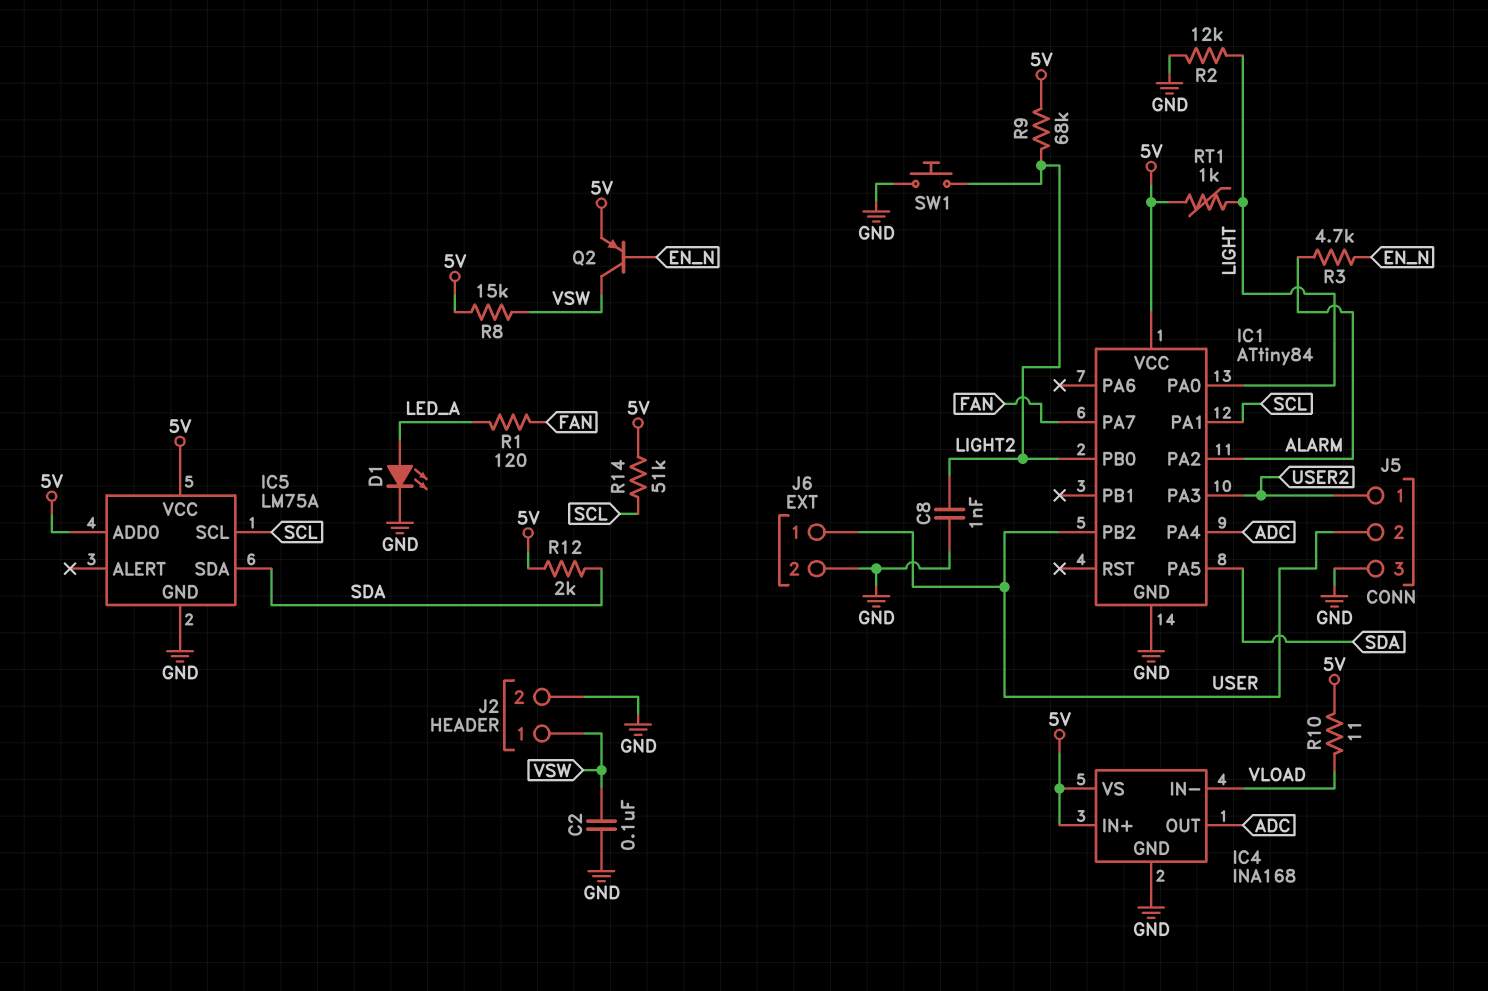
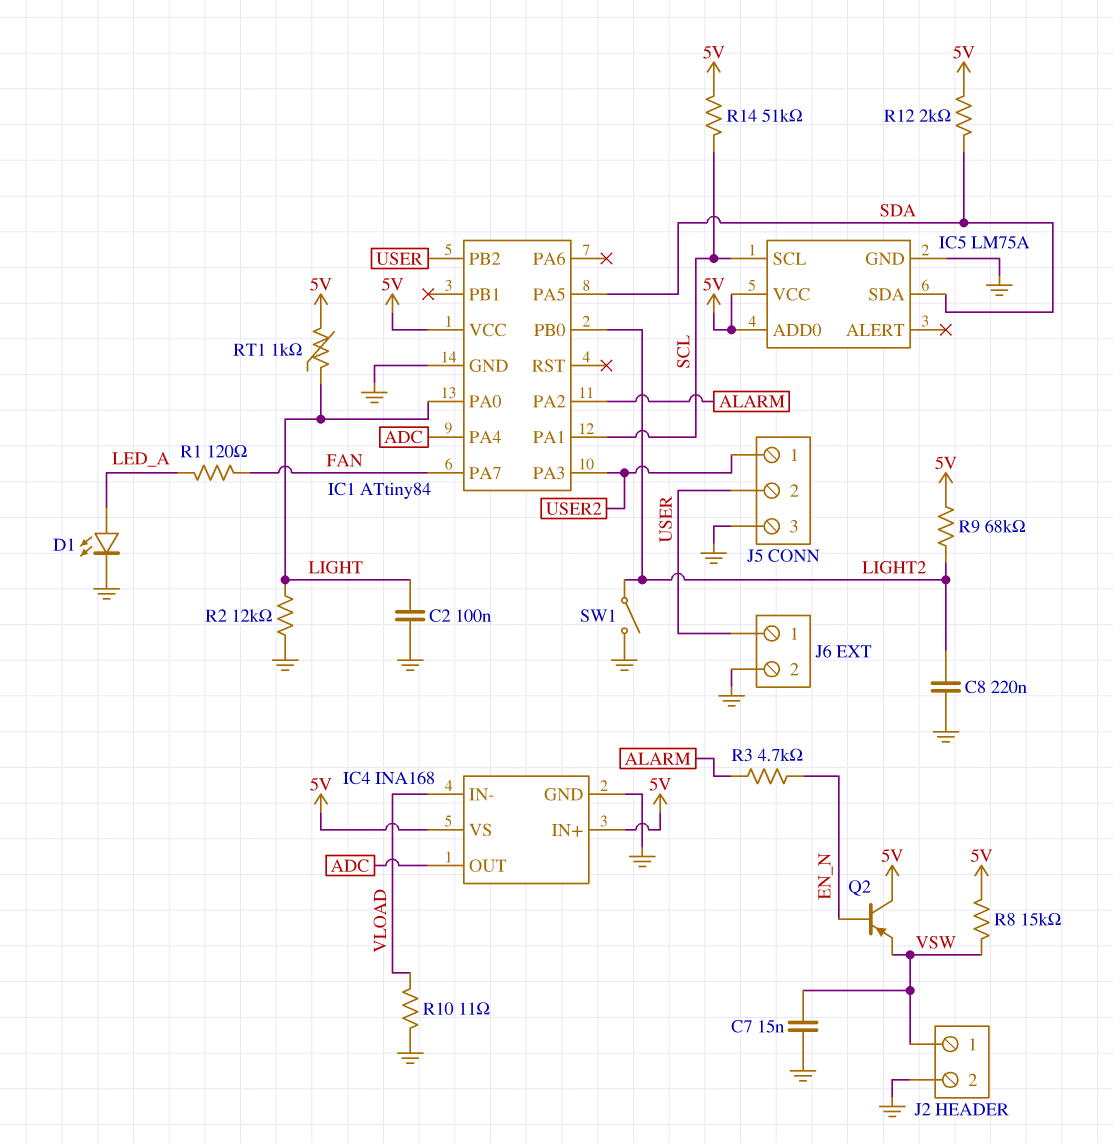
C2: 100nF (GND, VSW) -> 100nF (GND, LIGHT)
C7: none -> 15nF (GND, VSW)
C8: 1nF (GND, LIGHT2) -> 220nF (GND, LIGHT2)
Q2: PNP (B EN_N, C VSW, E 5V) -> PNP (B EN_N, C 5V, E VSW)
R10: 11 (5V, VLOAD) -> 11 (GND, VLOAD)
SW1: button (GND, LIGHT2) -> switch (GND, LIGHT2)

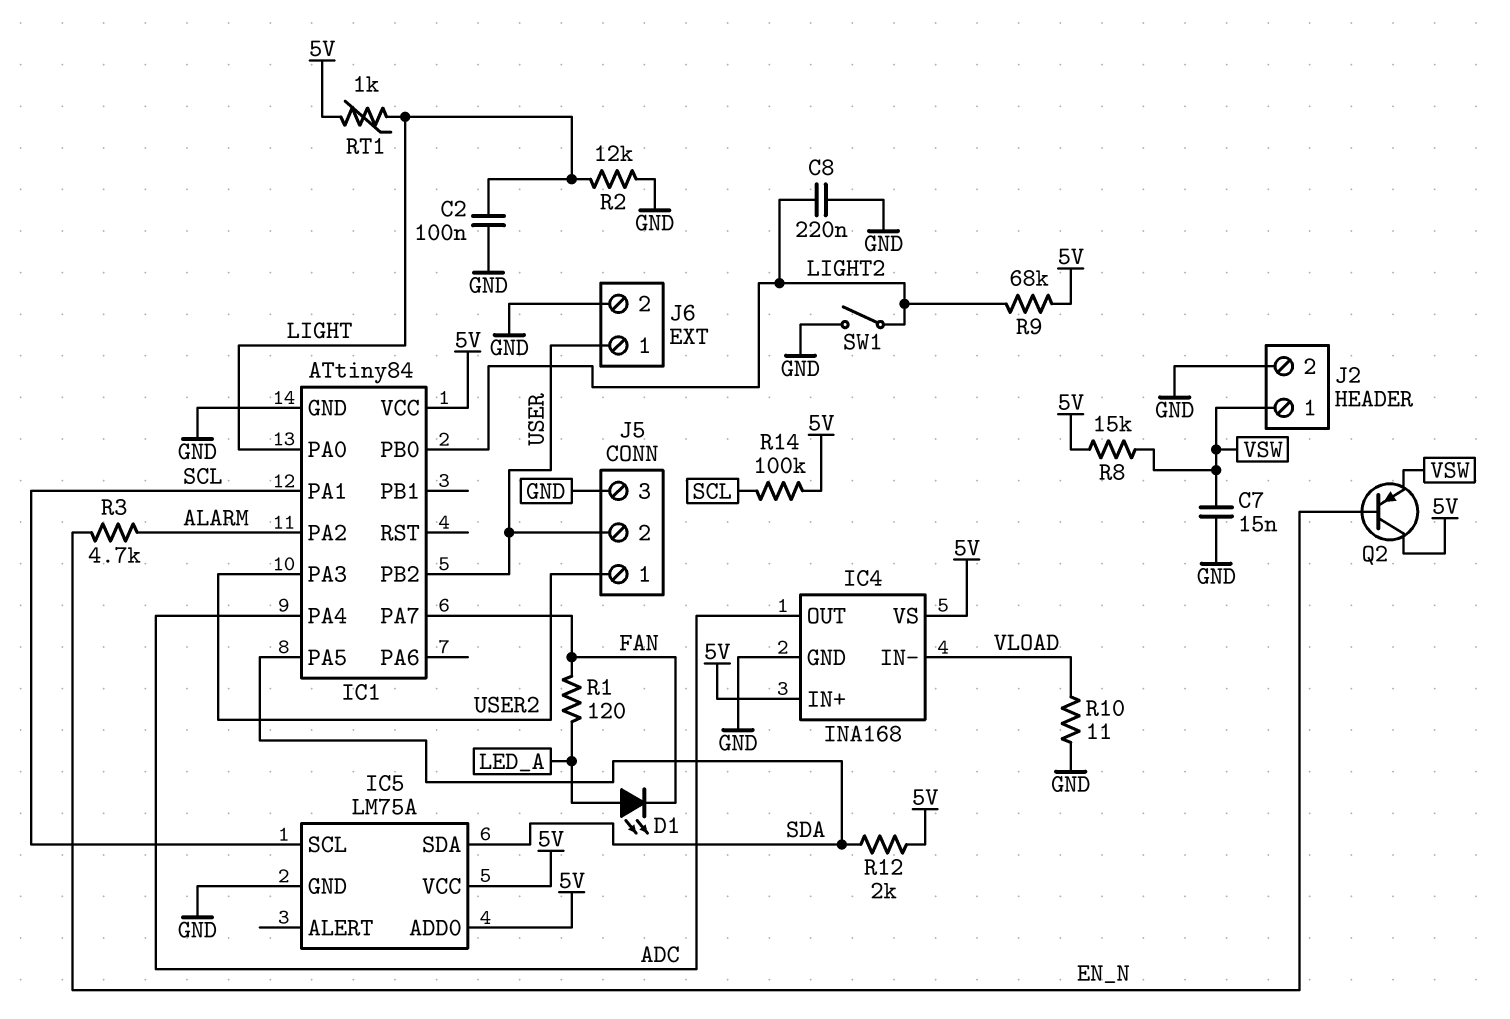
D1: LED (A LED_A, K GND) -> LED (A LED_A, K FAN)
R14: 51k (5V, SCL) -> 100k (5V, SCL)

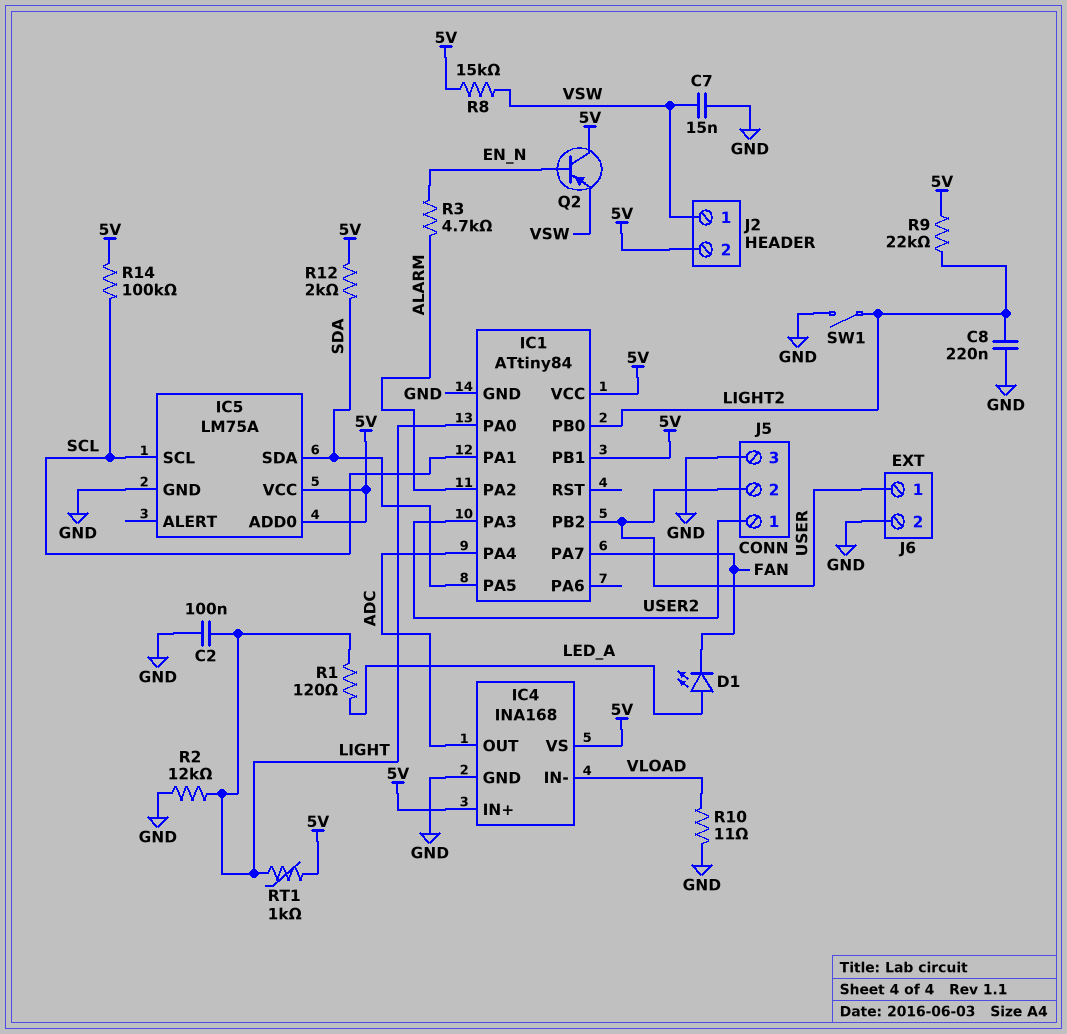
IC1 pin PB1: none -> 5V
J2 pin 2: GND -> 5V
R1: 120 (FAN, LED_A) -> 120 (LED_A, LIGHT)
R9: 68k (5V, LIGHT2) -> 22k (5V, LIGHT2)

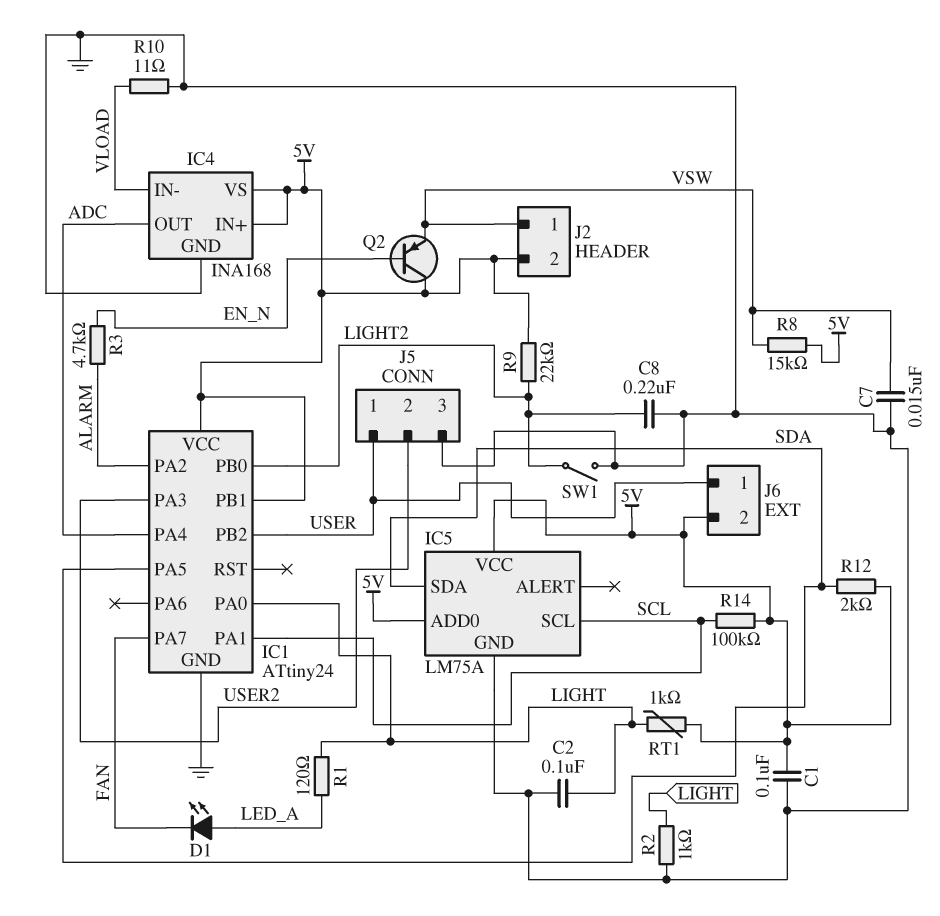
C1: none -> 100nF (5V, GND)
IC1: ATtiny84 -> ATtiny24
J5 pin 1: USER2 -> USER
J5 pin 2: USER -> USER2
J6 pin 2: GND -> 5V
R2: 12k (GND, LIGHT) -> 1k (GND, LIGHT)

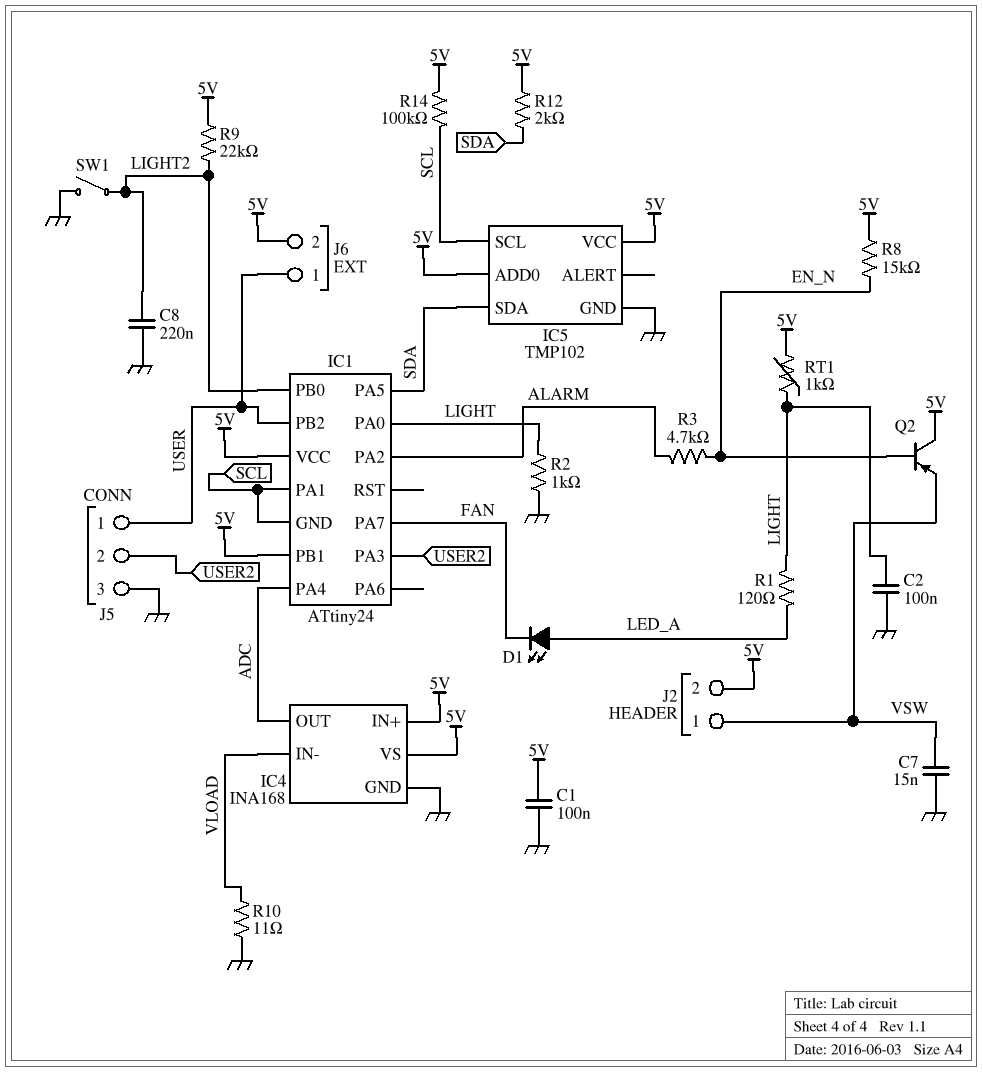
IC1 pin GND: GND -> SCL
IC5: LM75A -> TMP102
R8: 15k (5V, VSW) -> 15k (5V, EN_N)

